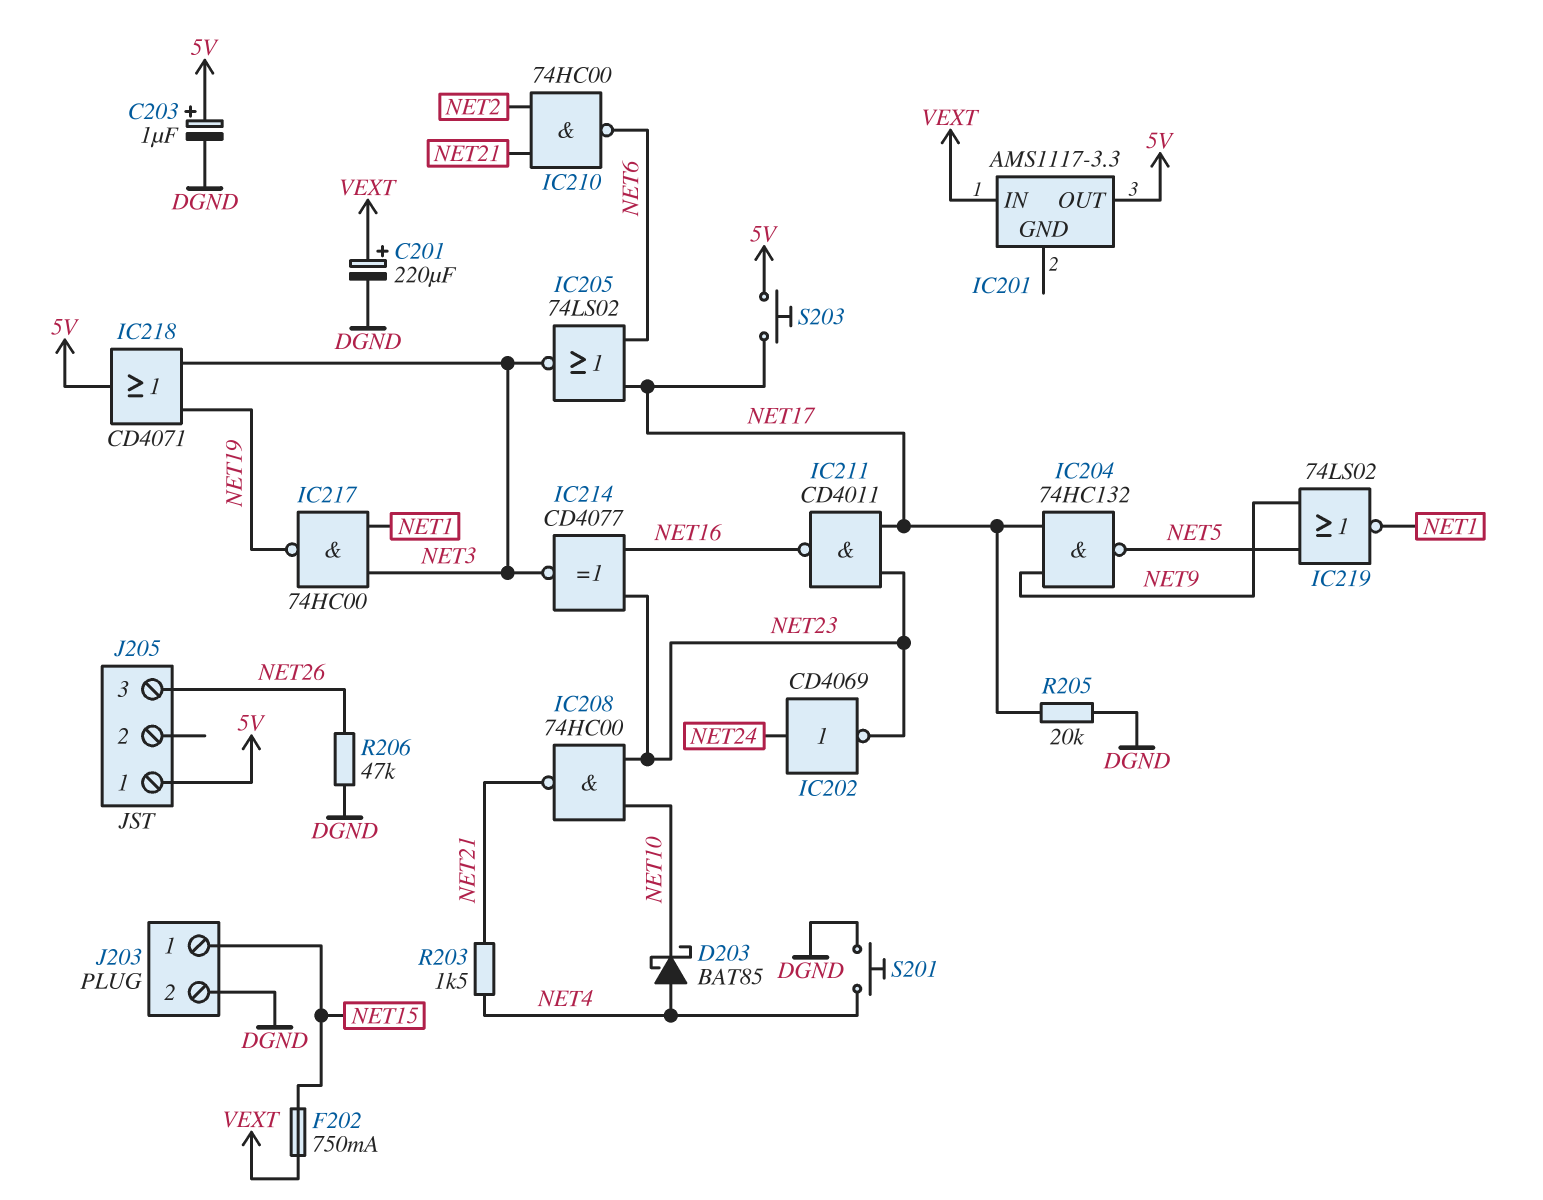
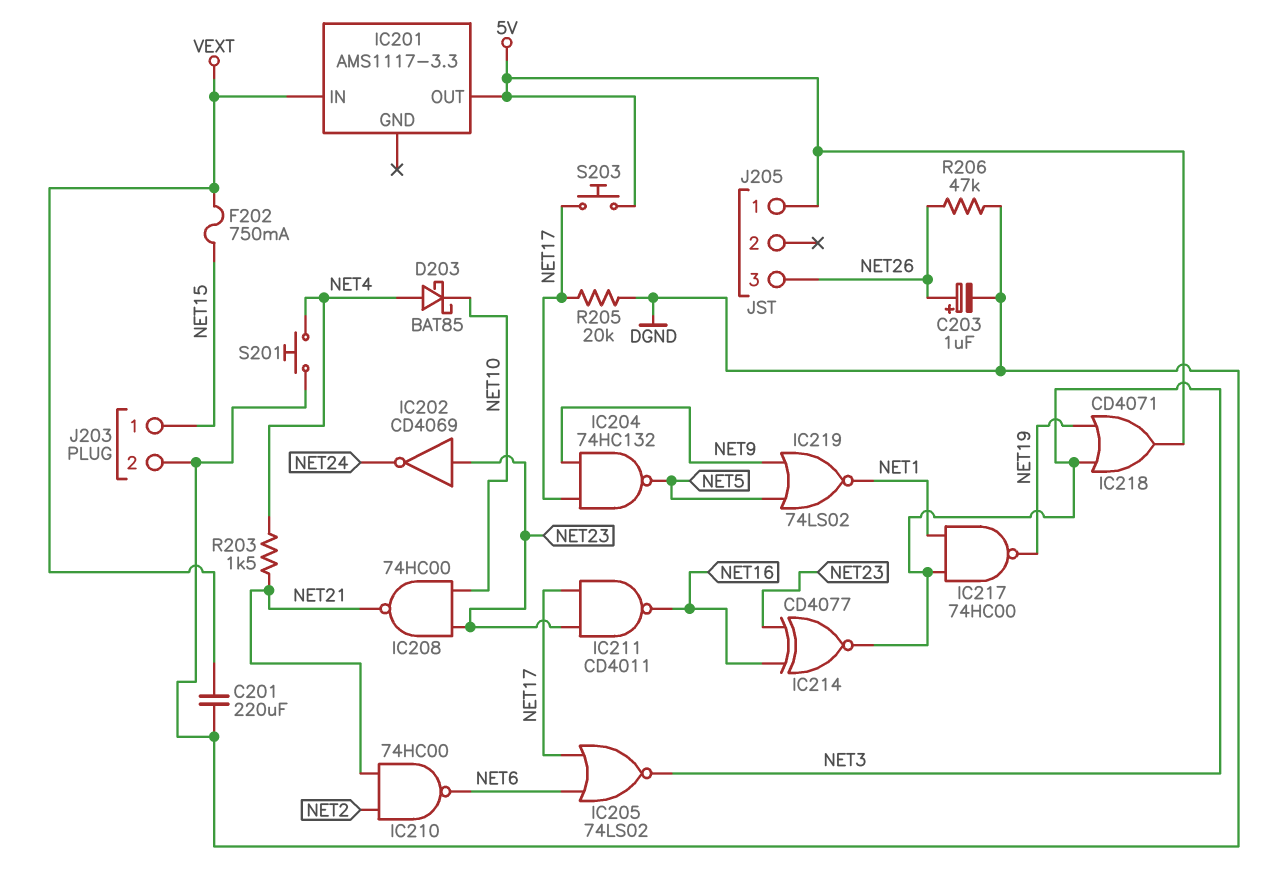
C201: 220uF (plus VEXT, minus DGND) -> 220uF (DGND, VEXT)
C203: 1uF (plus 5V, minus DGND) -> 1uF (plus NET26, minus DGND)
IC202: NOT CD4069 (in NET24, out NET23) -> NOT CD4069 (in NET23, out NET24)

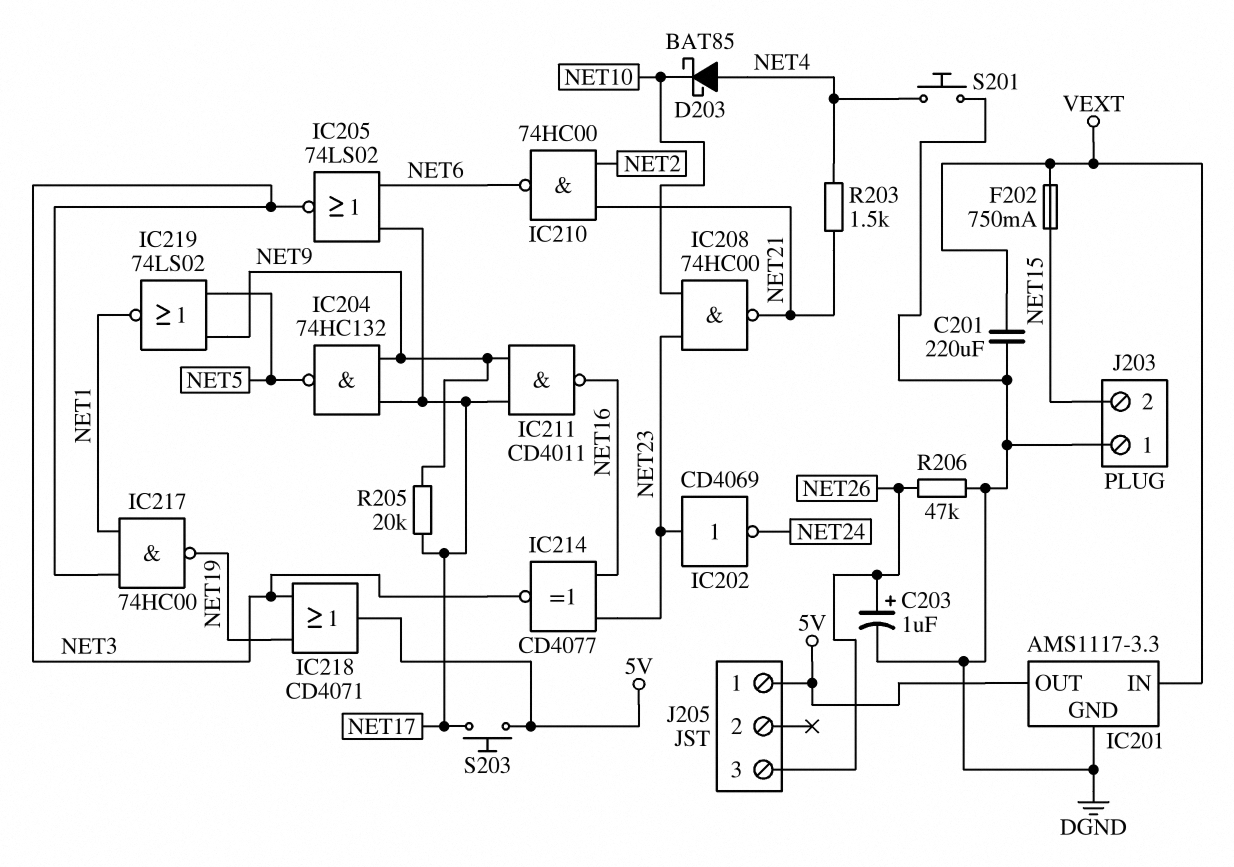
IC201 pin GND: none -> DGND
IC211: NAND CD4011 (in NET17, in NET23, out NET16) -> NAND CD4011 (in NET9, in NET17, out NET16)
J203 pin 1: NET15 -> DGND
J203 pin 2: DGND -> NET15
R205: 20k (DGND, NET17) -> 20k (NET9, NET17)

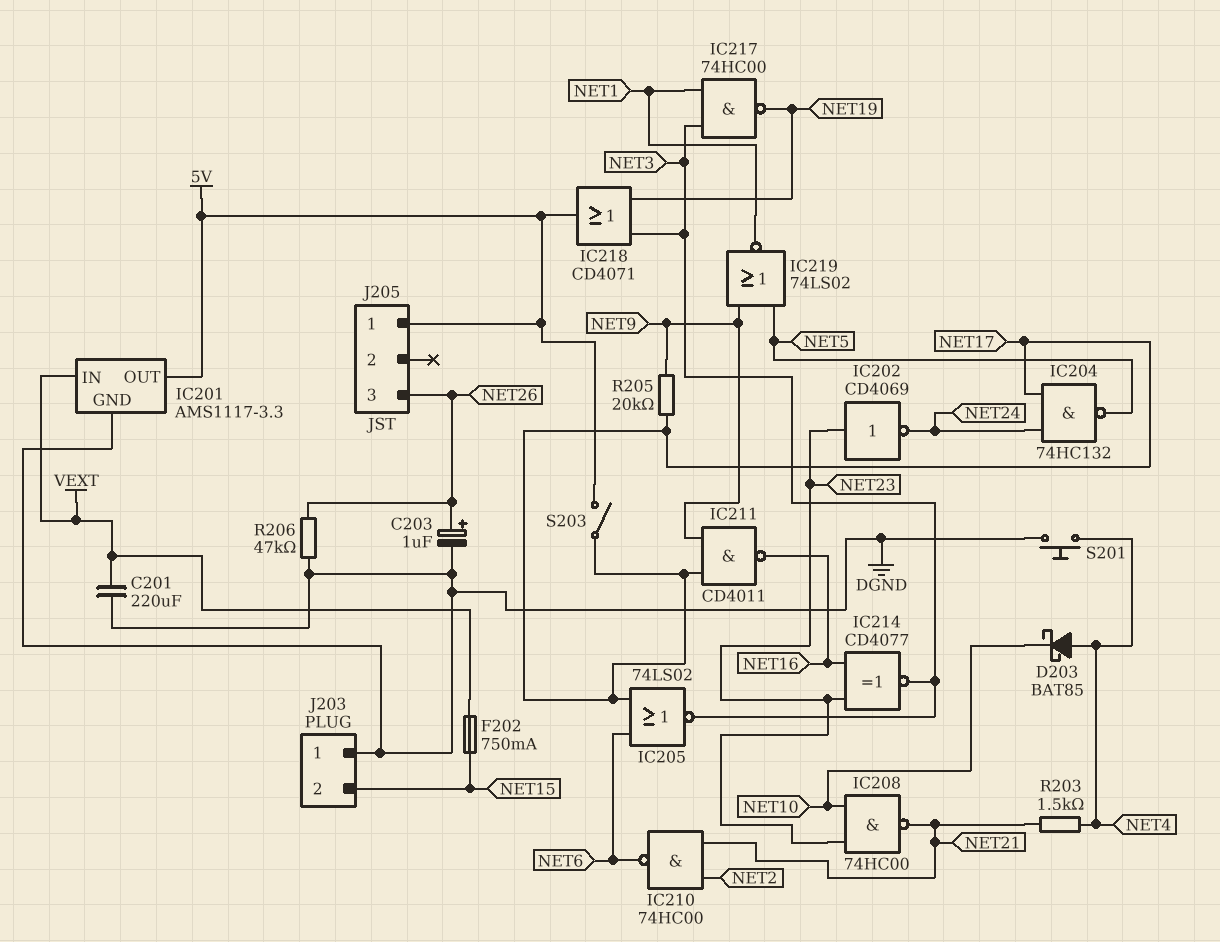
IC204: NAND 74HC132 (in NET9, in NET17, out NET5) -> NAND 74HC132 (in NET17, in NET24, out NET5)
S203: button (5V, NET17) -> switch (5V, NET17)

